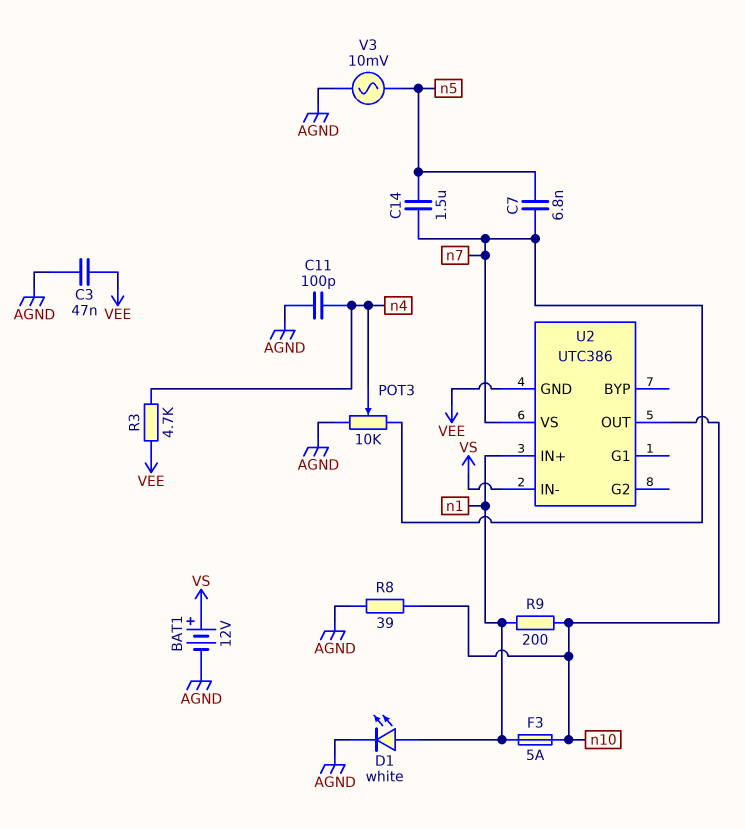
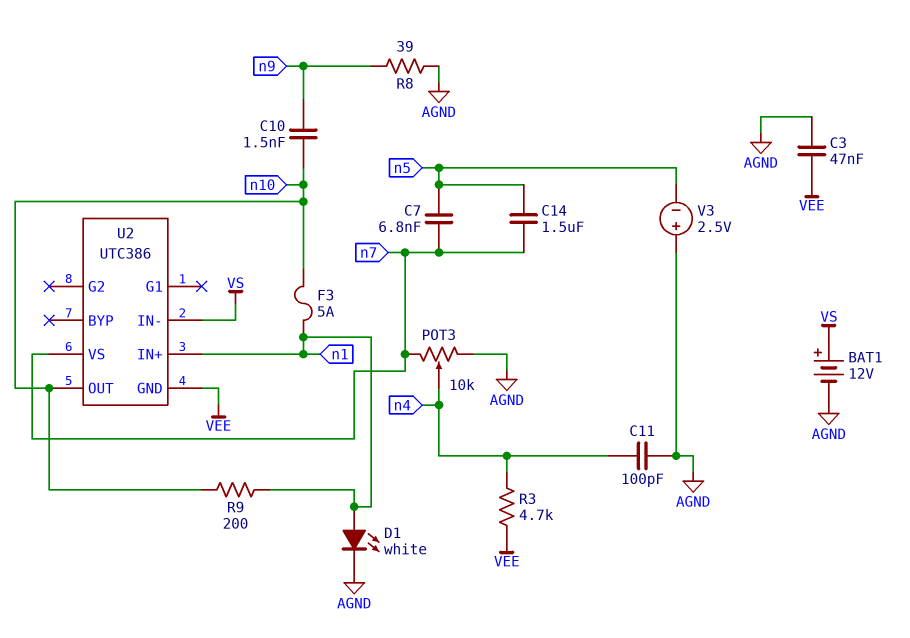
C10: none -> 1.5nF (n9, n10)
R8: 39 (AGND, n10) -> 39 (AGND, n9)
V3: AC 10mV (AGND, n5) -> 2.5V (plus AGND, minus n5)

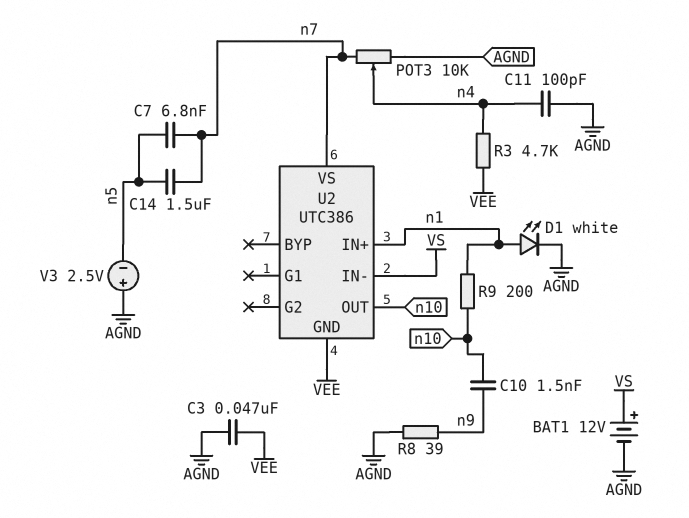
F3: 5A (n1, n10) -> none

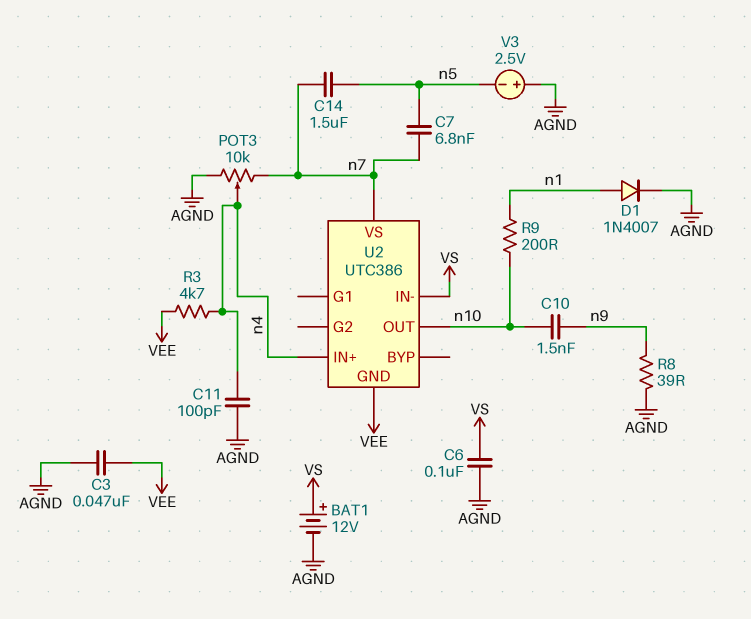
C6: none -> 100nF (AGND, VS)
D1: LED white (A n1, K AGND) -> diode 1N4007 (A n1, K AGND)
U2 pin IN+: n1 -> n4

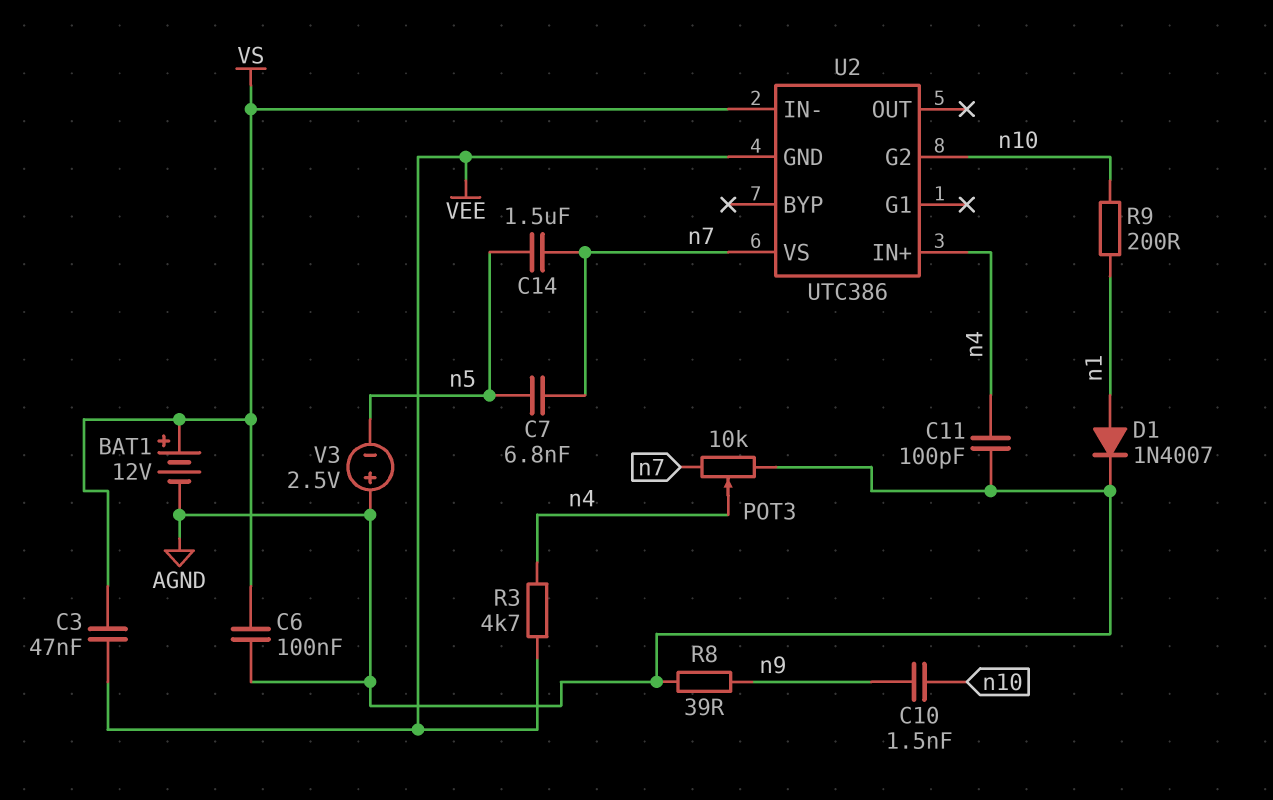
C3: 47nF (AGND, VEE) -> 47nF (VEE, VS)
U2 pin G2: none -> n10
U2 pin OUT: n10 -> none

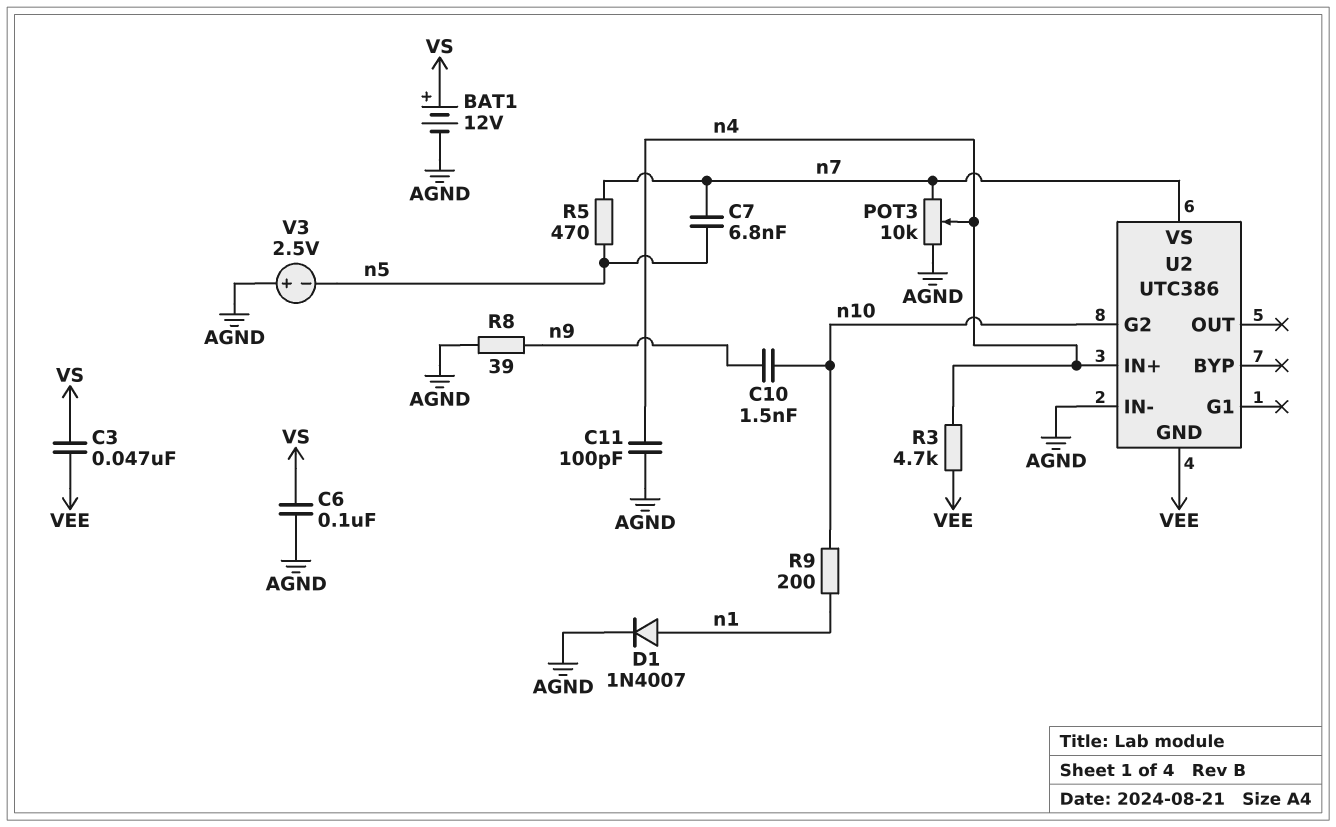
C14: 1.5uF (n5, n7) -> none
R5: none -> 470 (n5, n7)
U2 pin IN-: VS -> AGND

